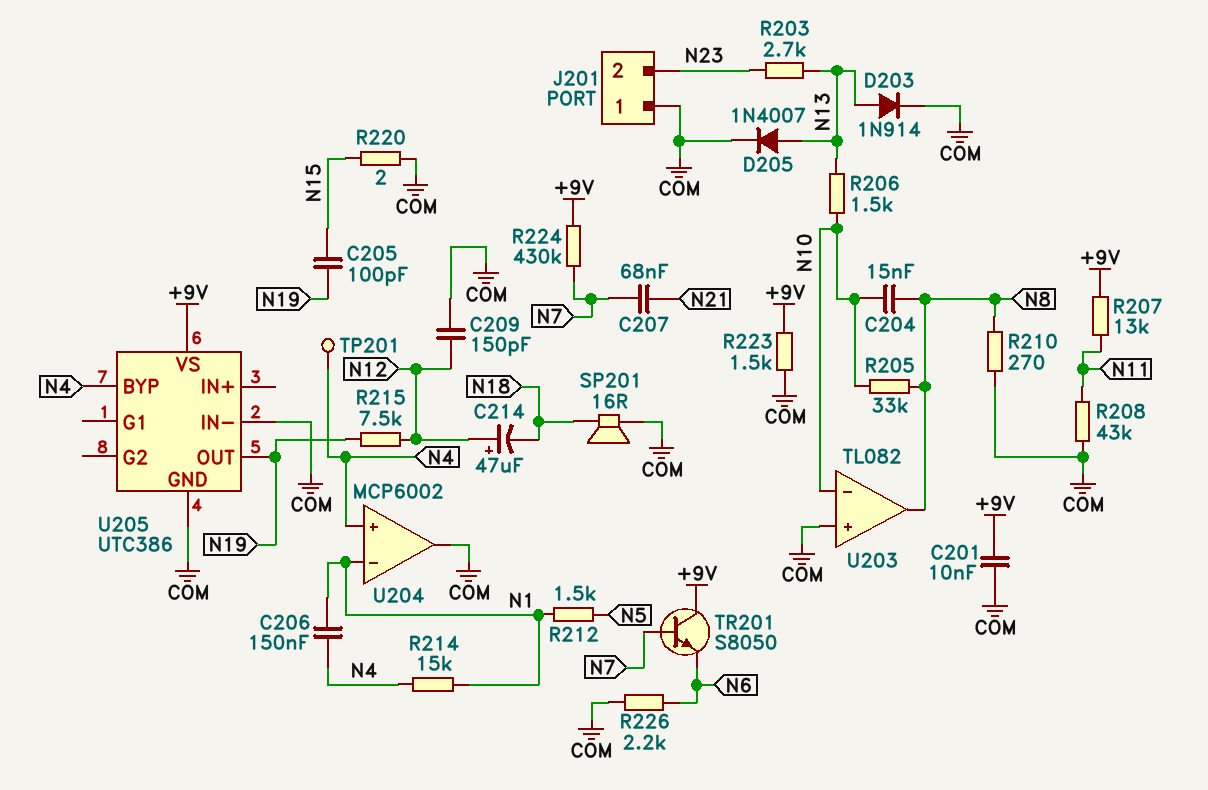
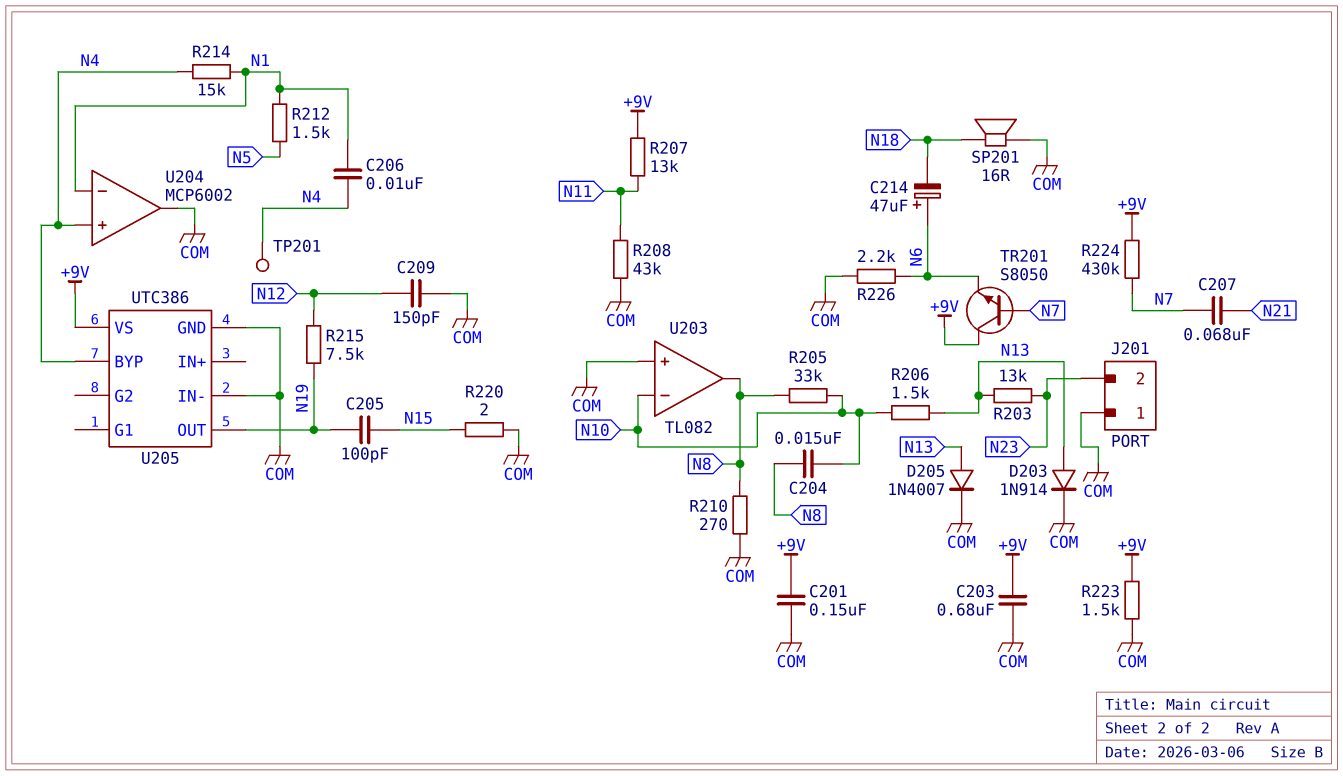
C201: 10nF (+9V, COM) -> 150nF (+9V, COM)
C203: none -> 680nF (+9V, COM)
C206: 150nF (N1, N4) -> 10nF (N1, N4)
C214: 47uF (plus N12, minus N18) -> 47uF (plus N6, minus N18)
R203: 2.7k (N13, N23) -> 13k (N13, N23)

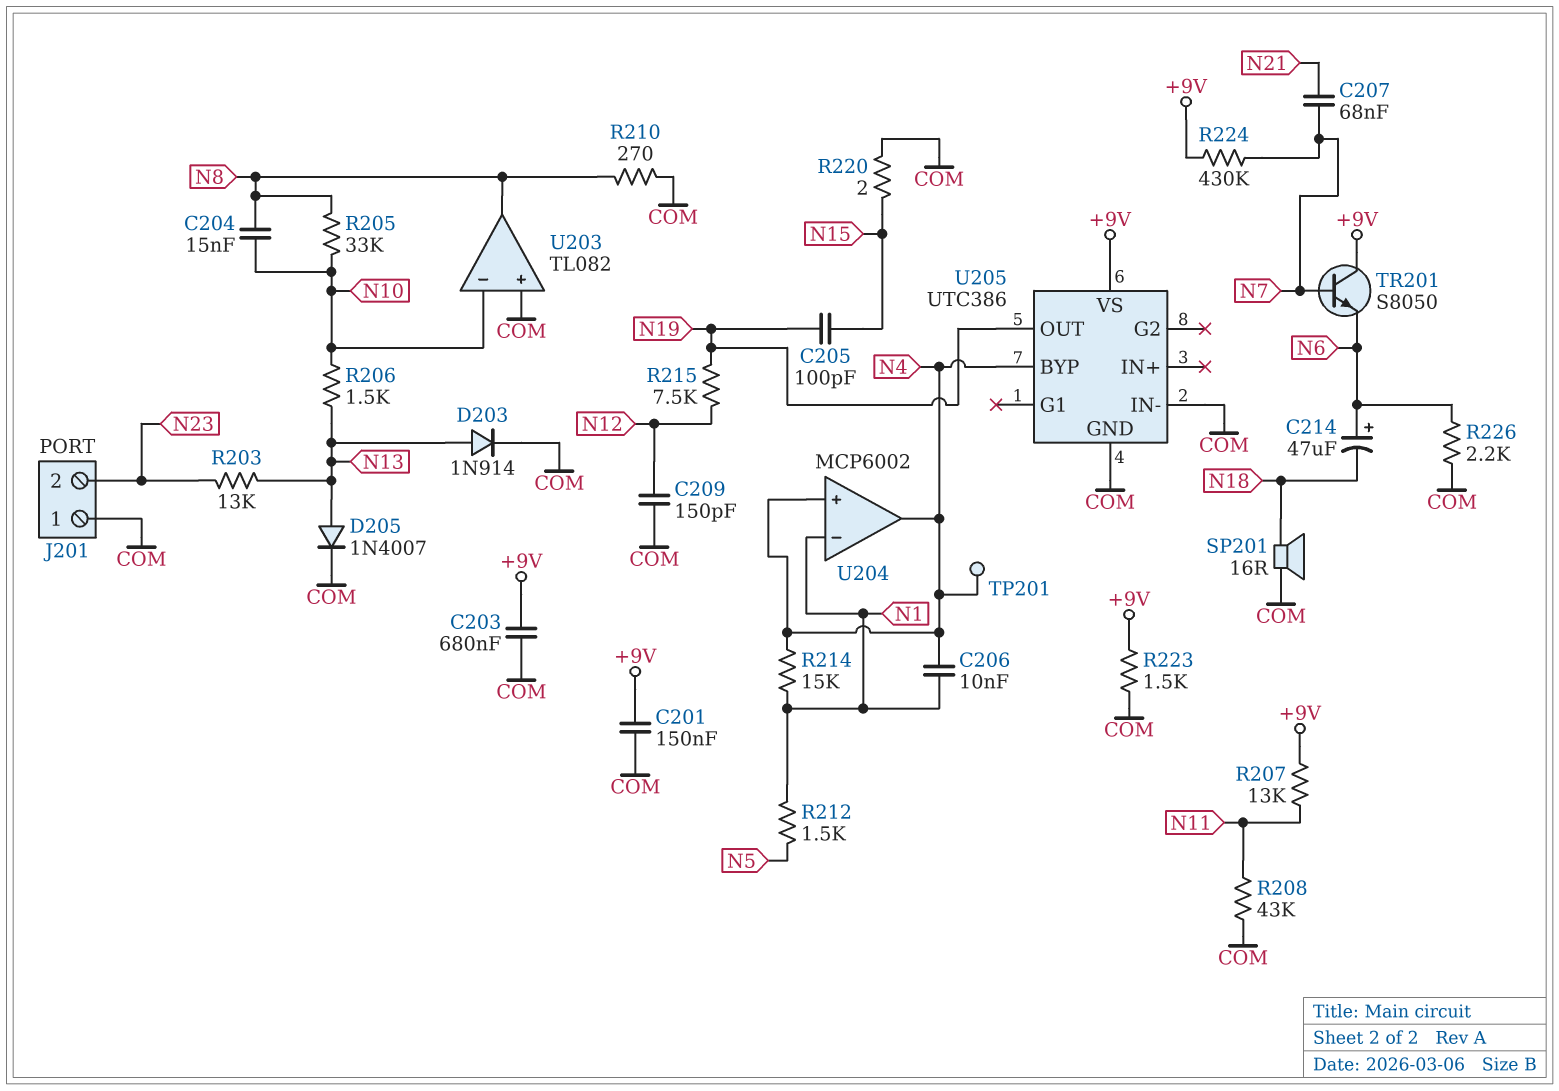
U204 pin out: COM -> N4

